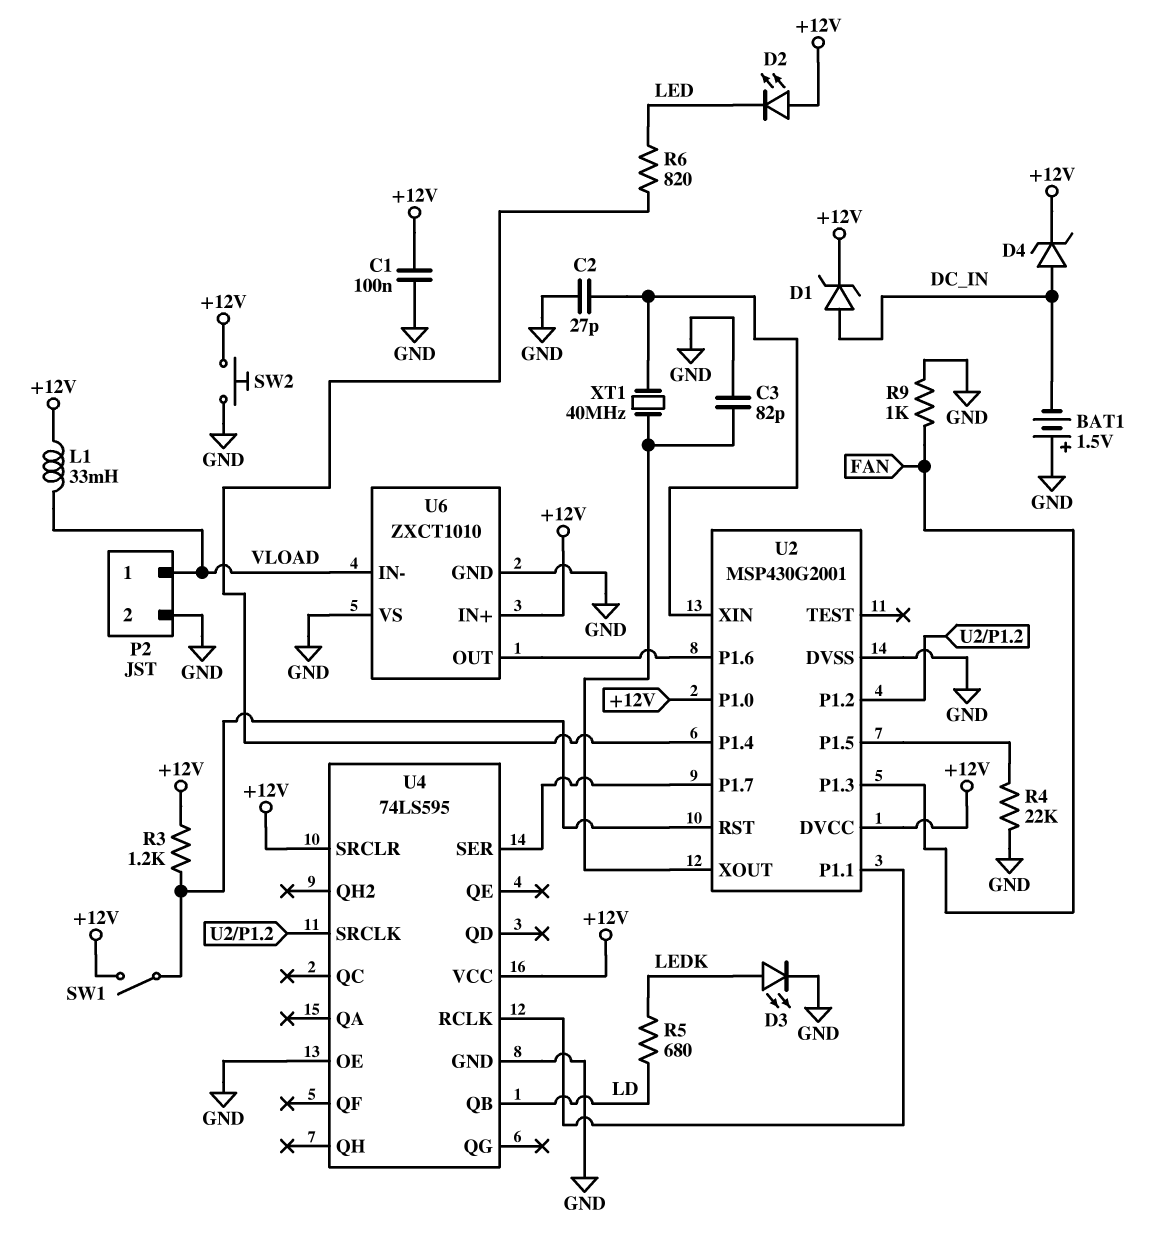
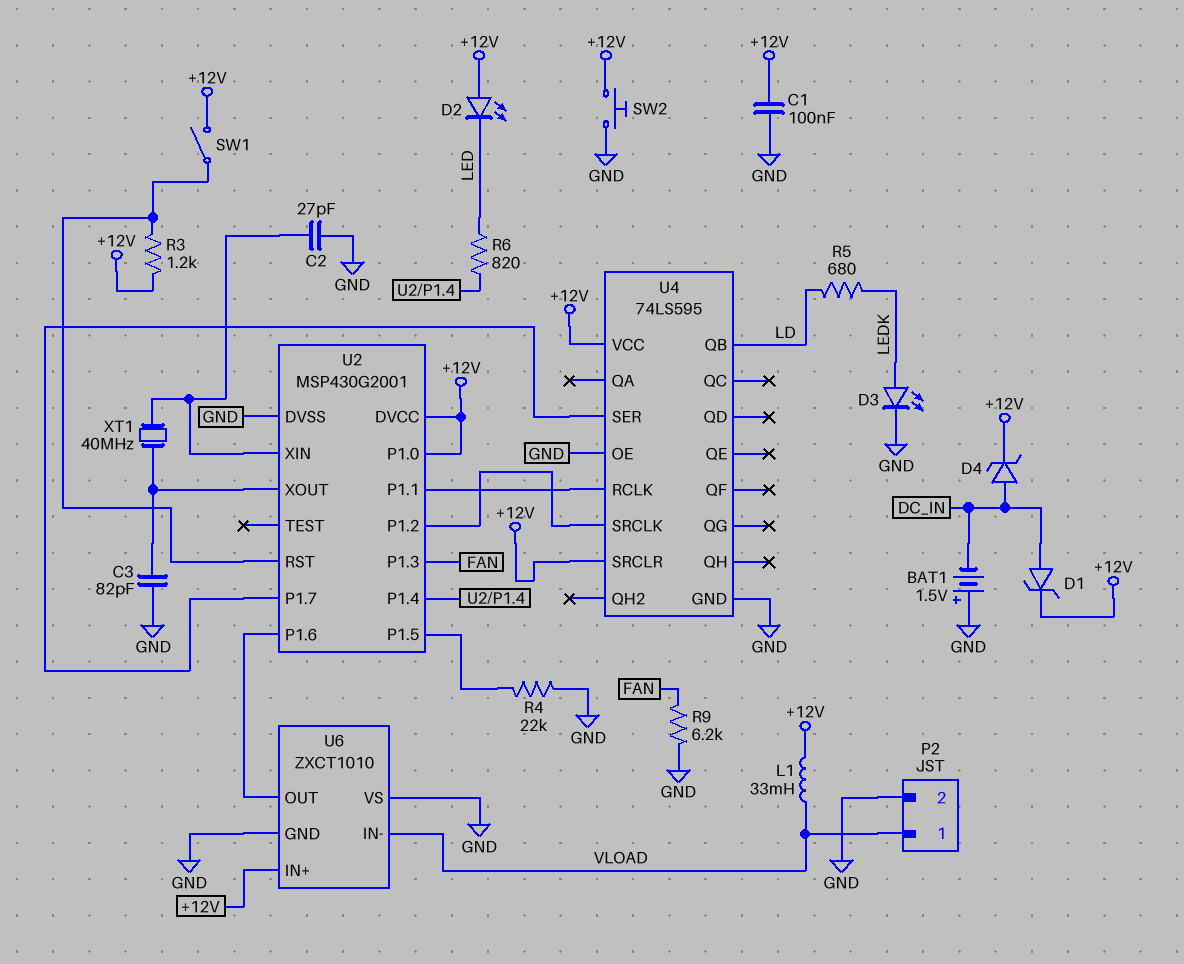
R9: 1k (FAN, GND) -> 6.2k (FAN, GND)

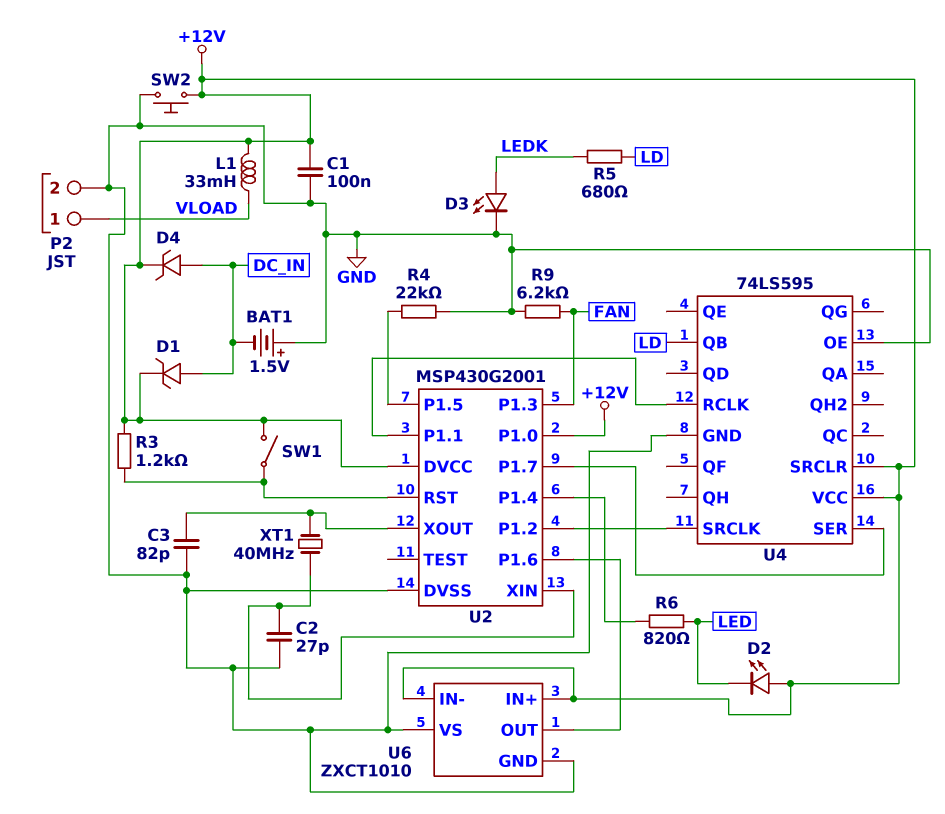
U6 pin IN-: VLOAD -> +12V

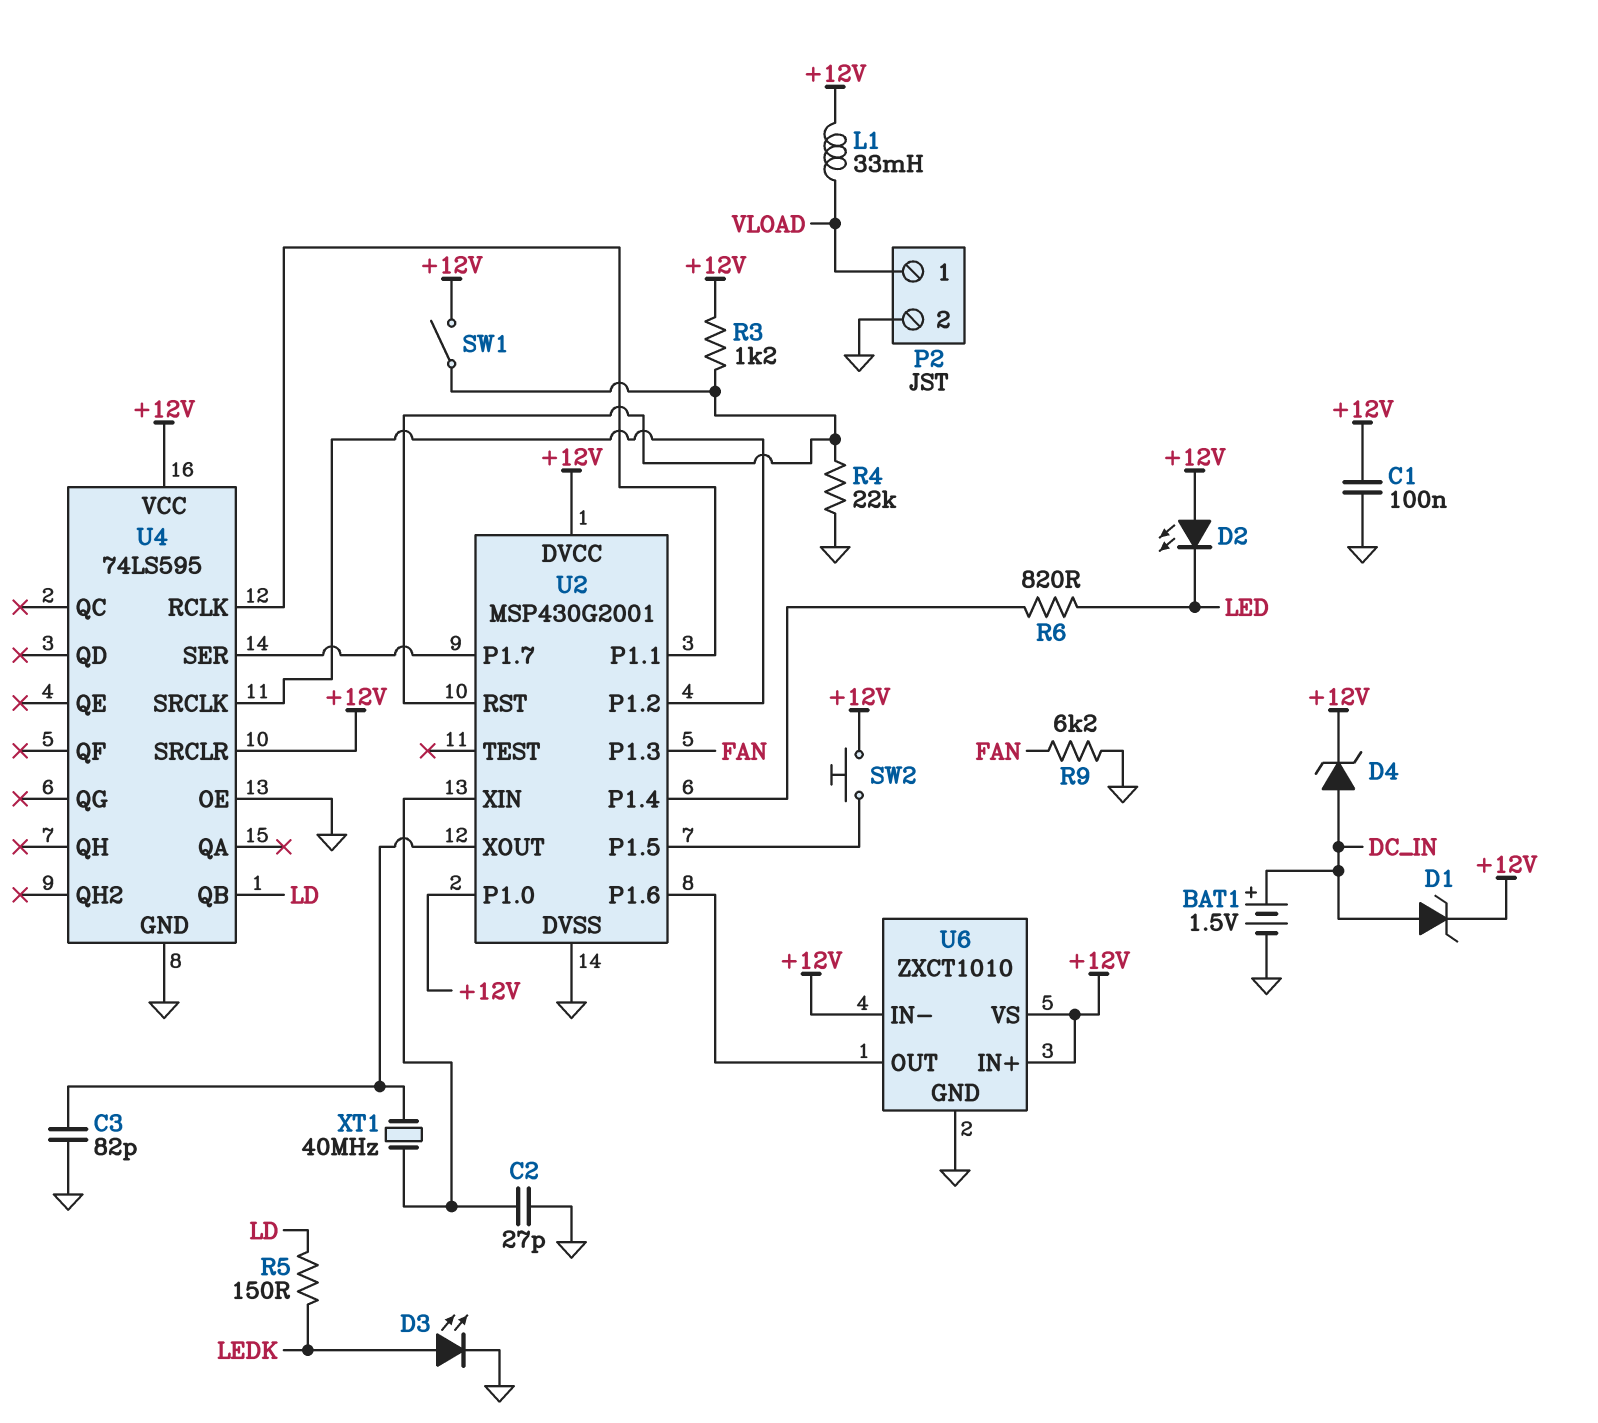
BAT1: 1.5V (plus GND, minus DC_IN) -> 1.5V (plus DC_IN, minus GND)
R4: 22k (GND, U2/P1.5) -> 22k (GND, U2/RST)
R5: 680 (LD, LEDK) -> 150 (LD, LEDK)
SW2: button (+12V, GND) -> button (+12V, U2/P1.5)
U6 pin VS: GND -> +12V

